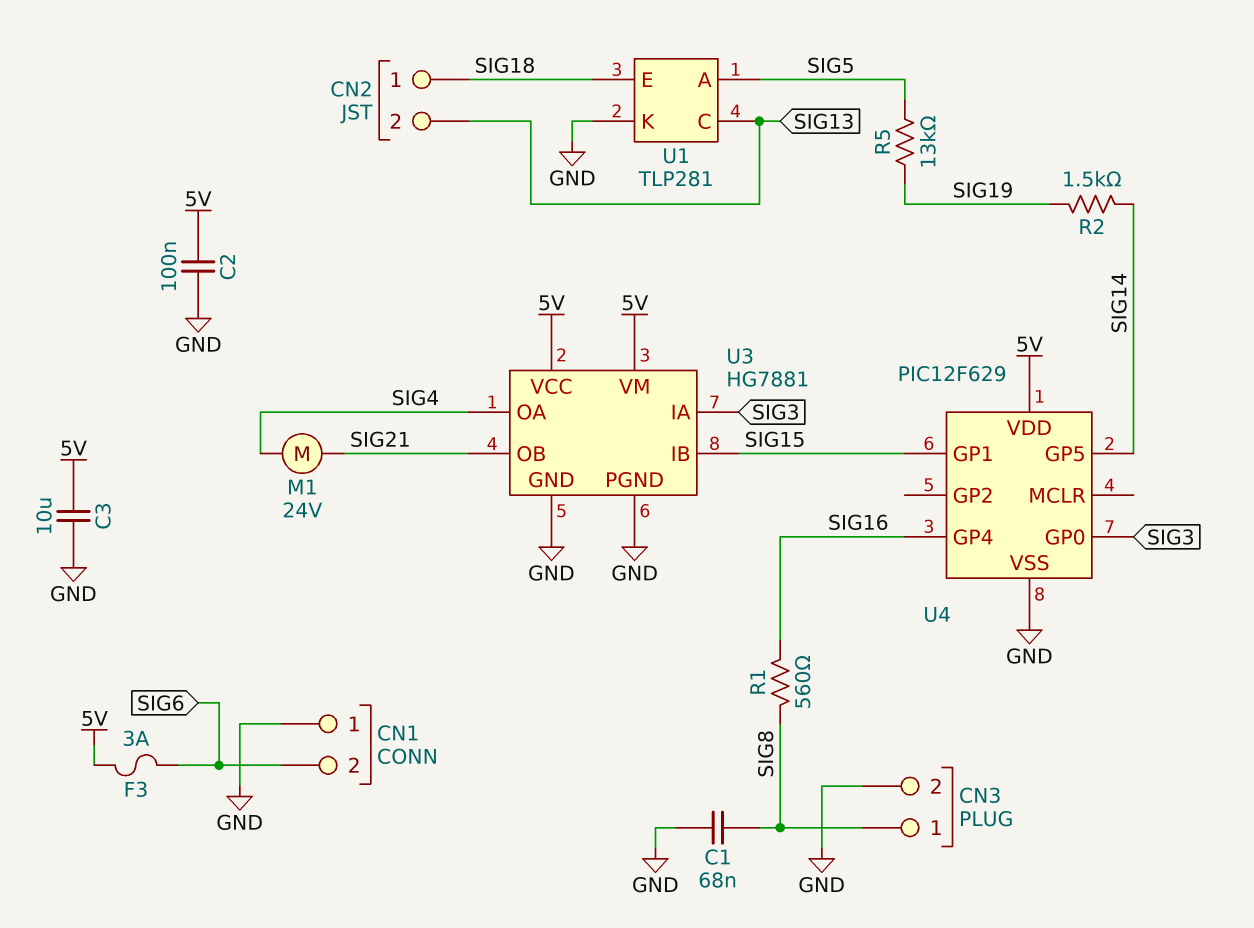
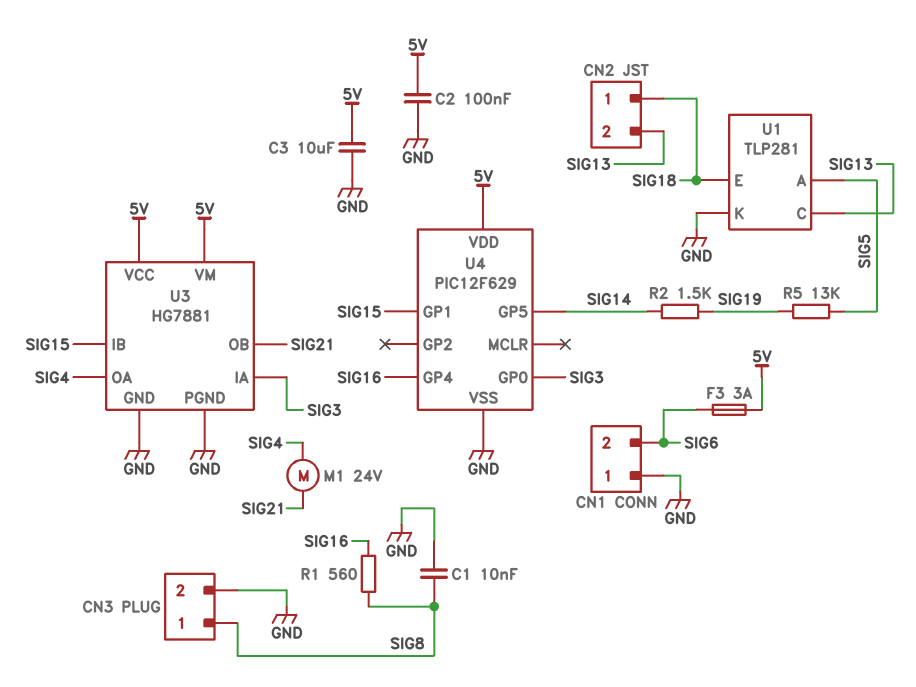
C1: 68nF (GND, SIG8) -> 10nF (GND, SIG8)

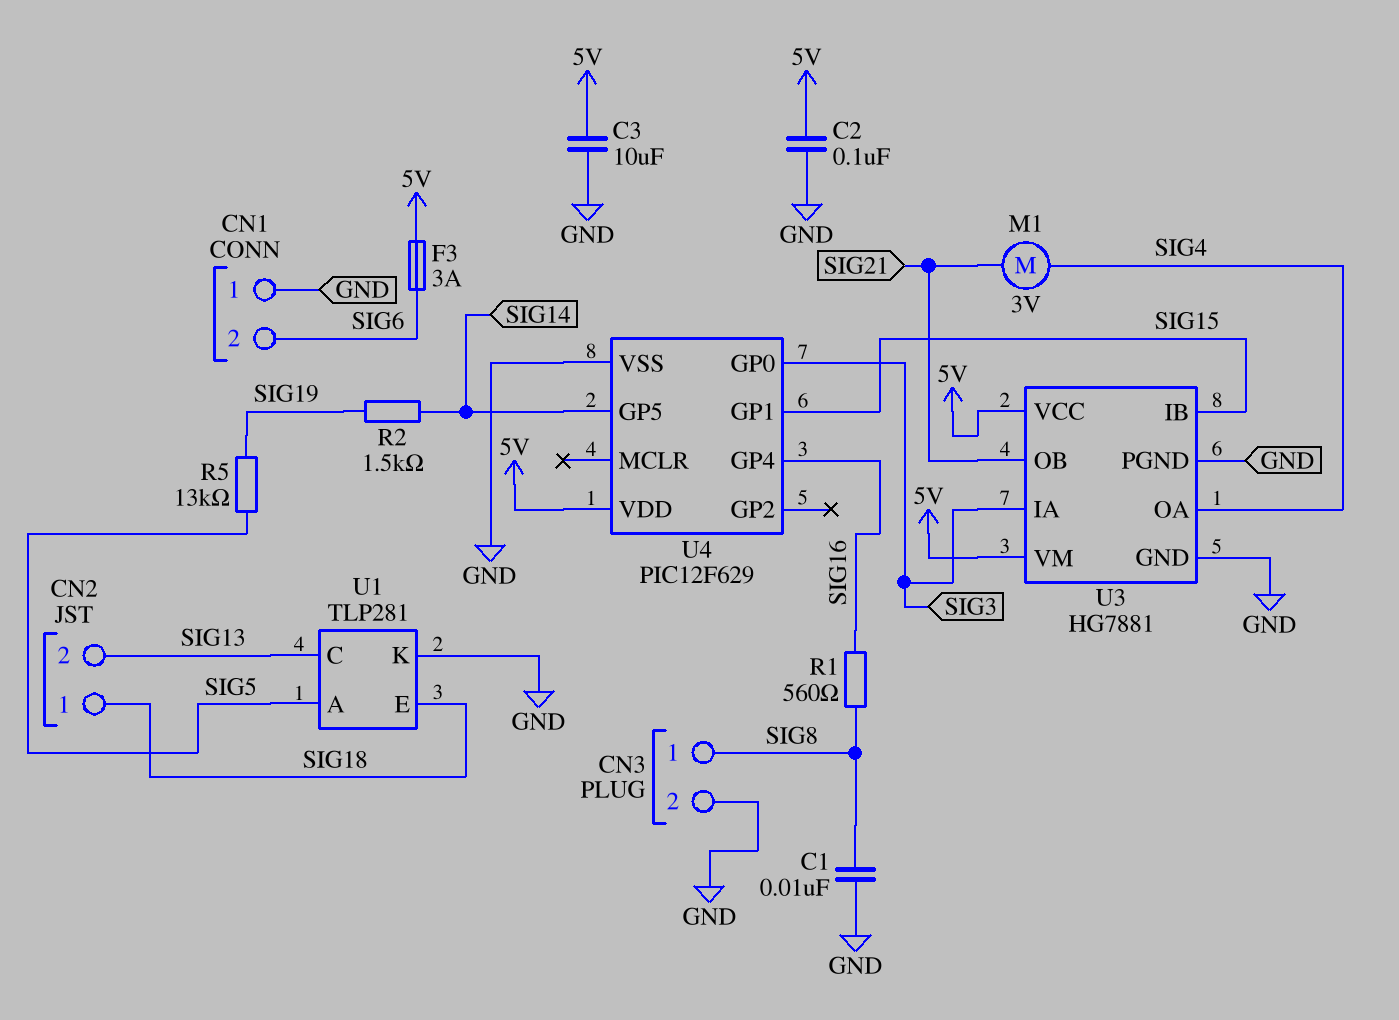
M1: motor 24V (SIG4, SIG21) -> motor 3V (SIG4, SIG21)

